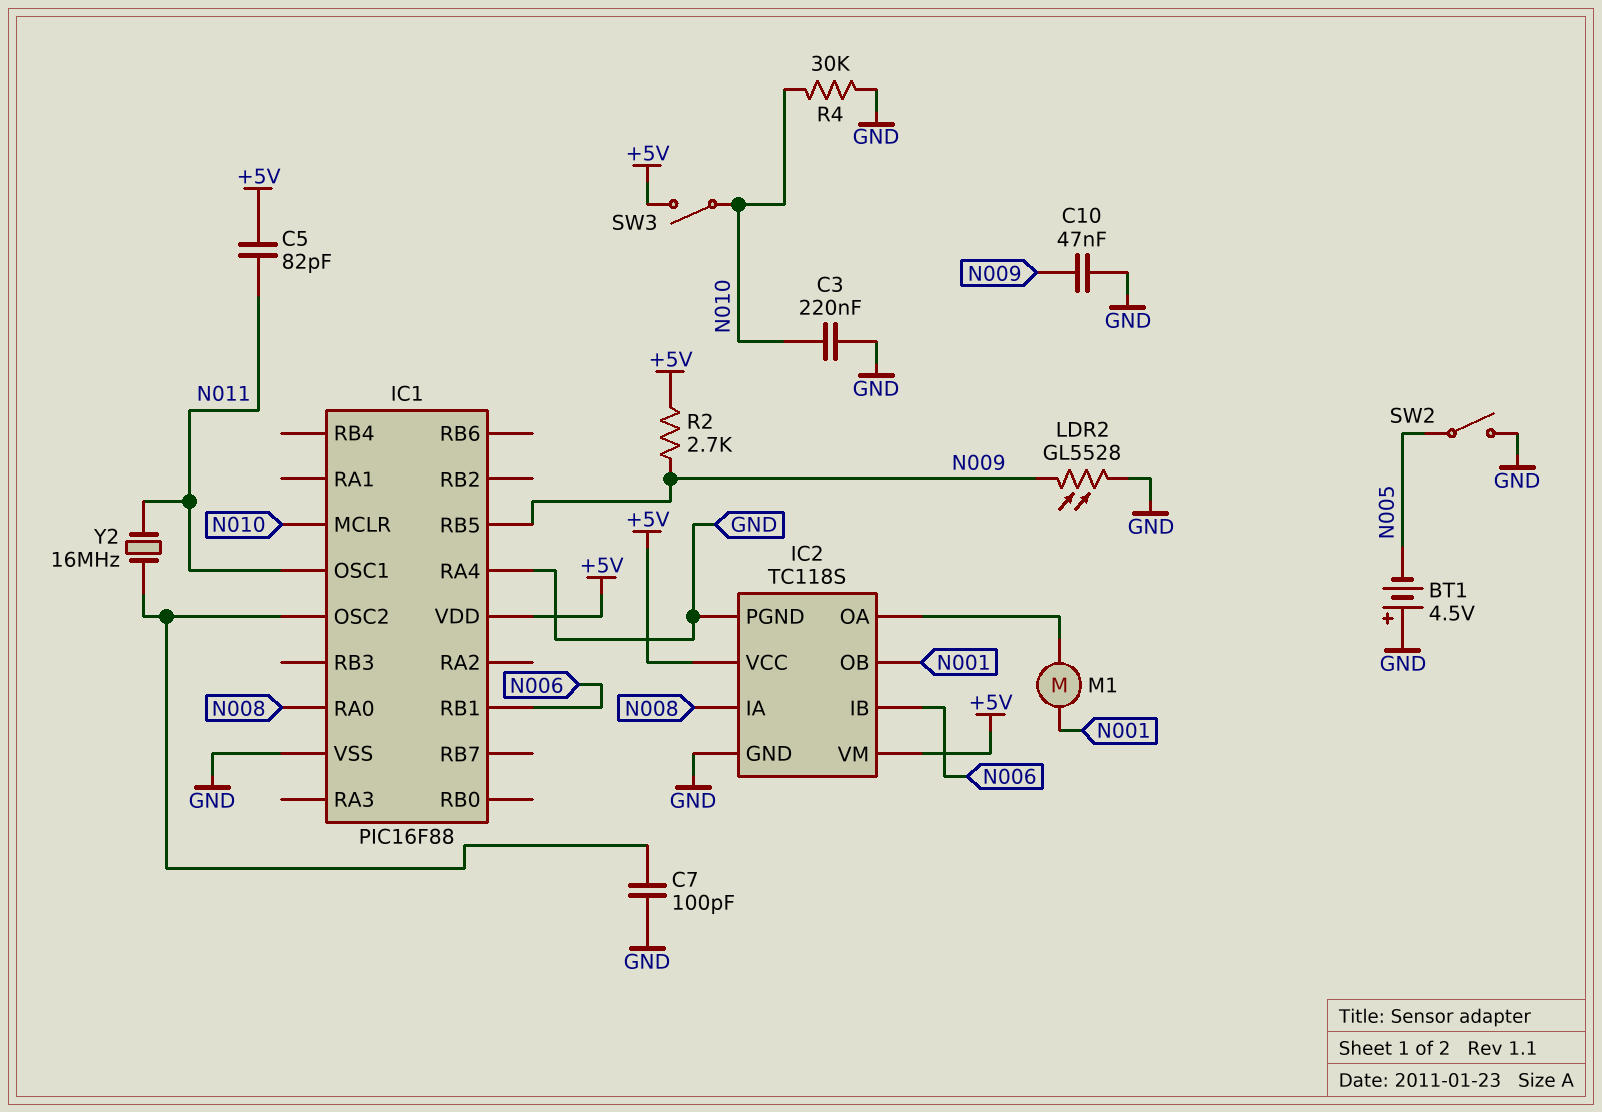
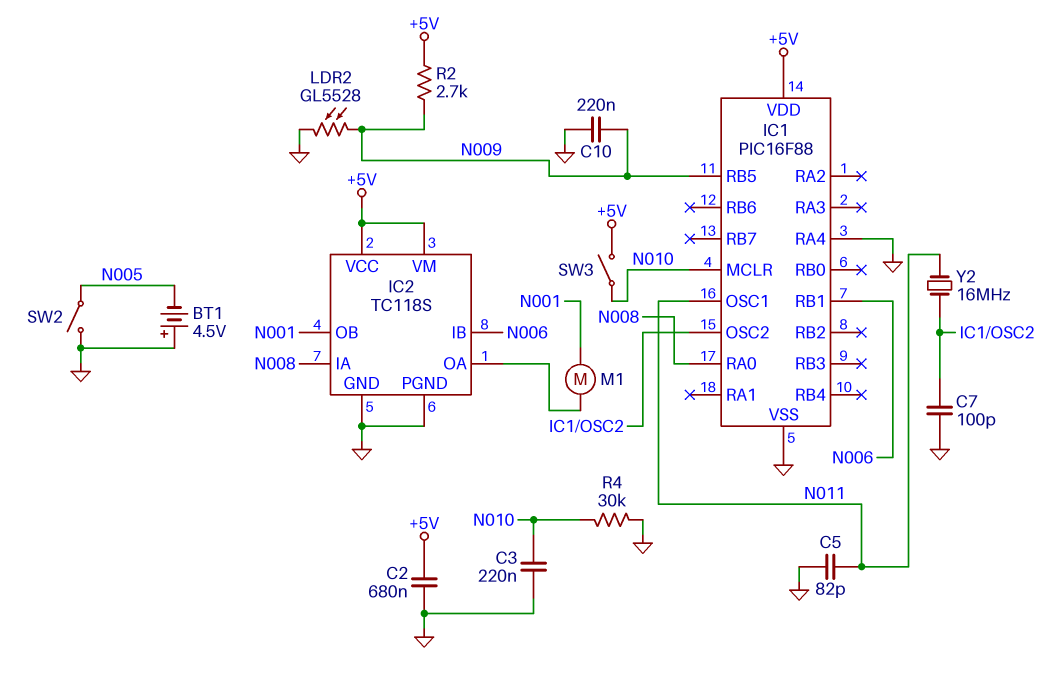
C2: none -> 680nF (+5V, GND)
C5: 82pF (+5V, N011) -> 82pF (GND, N011)
C10: 47nF (GND, N009) -> 220nF (GND, N009)

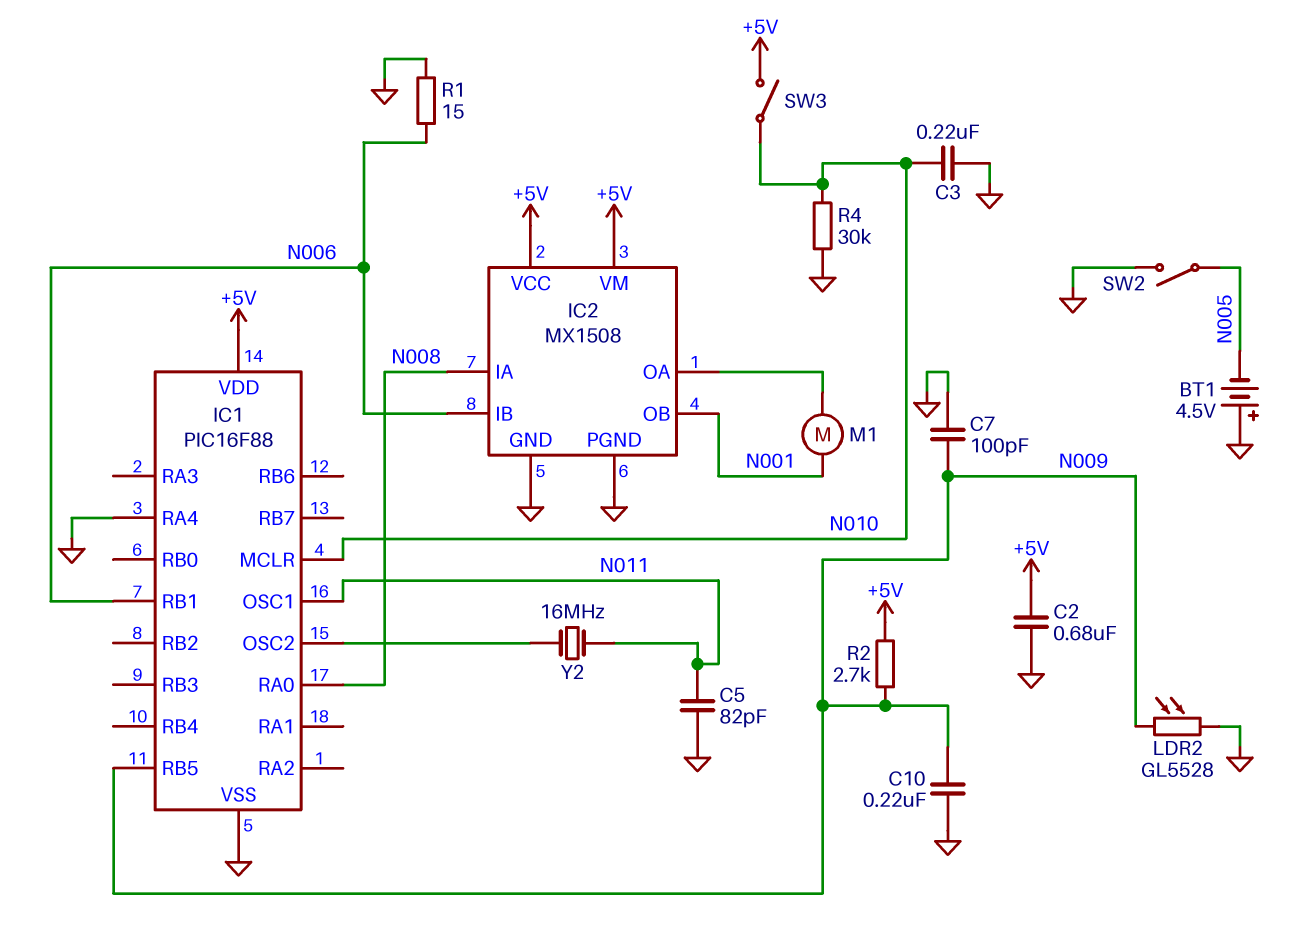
C7: 100pF (GND, IC1/OSC2) -> 100pF (GND, N009)
IC2: TC118S -> MX1508
R1: none -> 15 (GND, N006)

